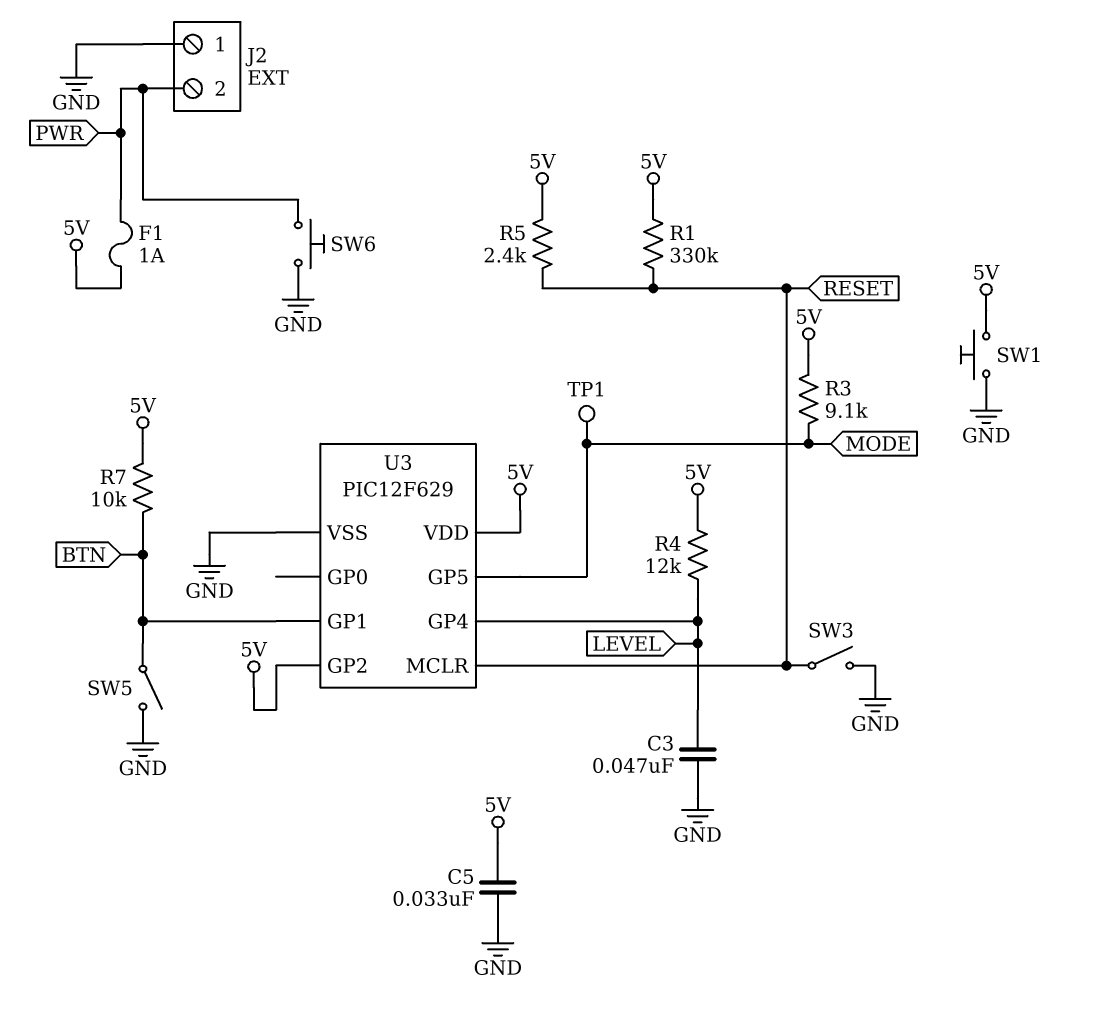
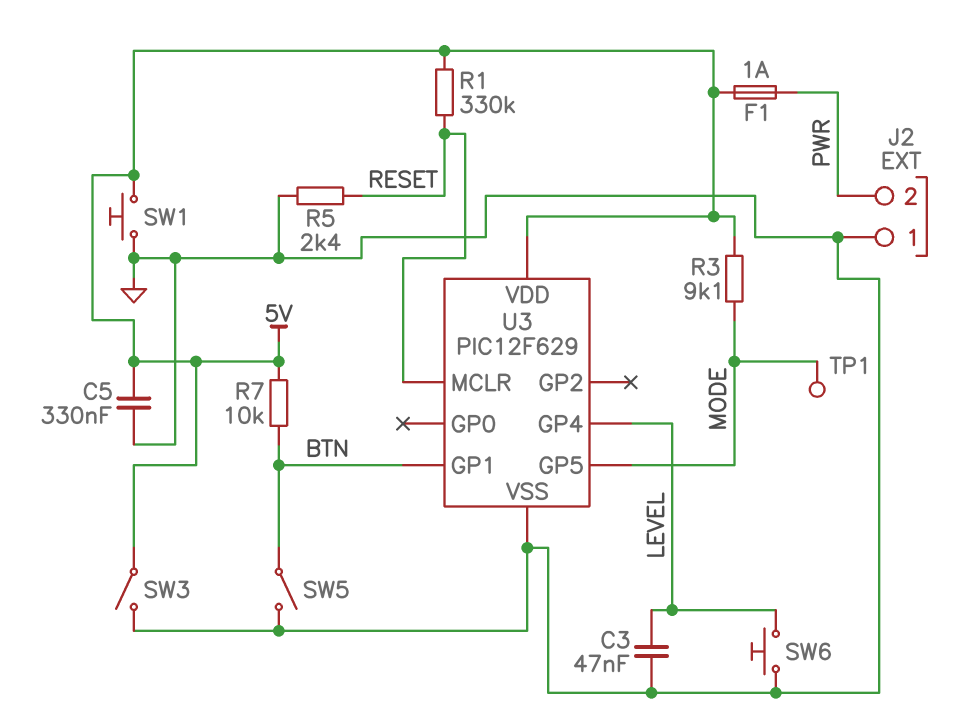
C5: 33nF (5V, GND) -> 330nF (5V, GND)
R4: 12k (5V, LEVEL) -> none
R5: 2.4k (5V, RESET) -> 2.4k (GND, RESET)
SW3: switch (GND, RESET) -> switch (5V, GND)
SW6: button (GND, PWR) -> button (GND, LEVEL)
U3 pin GP2: 5V -> none

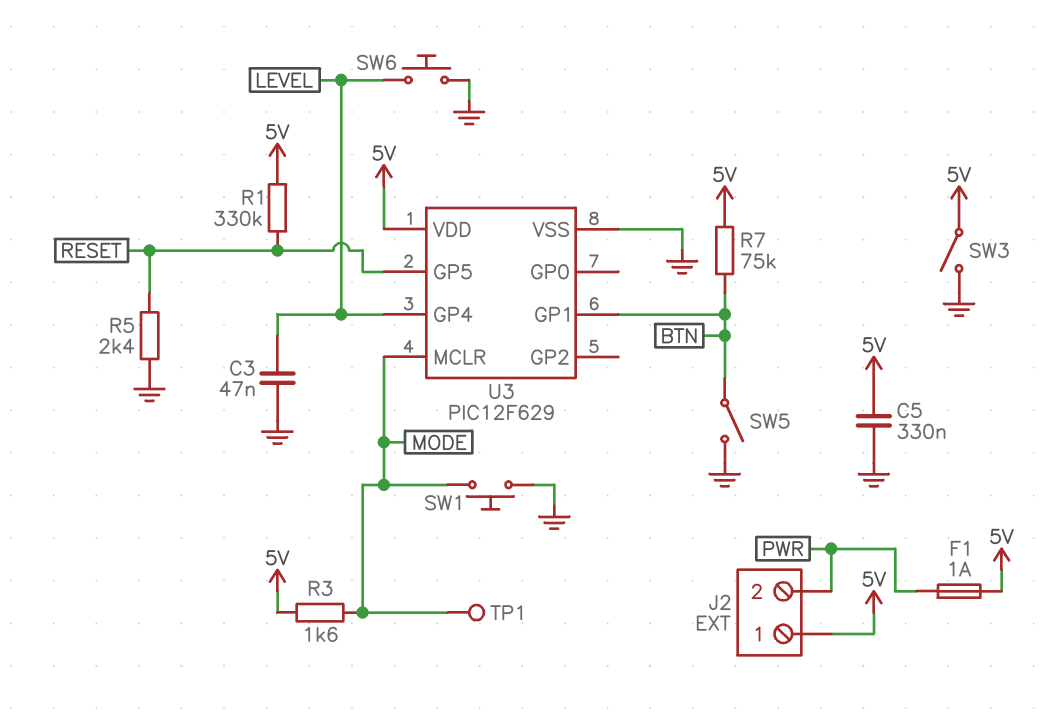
J2 pin 1: GND -> 5V
R3: 9.1k (5V, MODE) -> 1.6k (5V, MODE)
R7: 10k (5V, BTN) -> 75k (5V, BTN)
SW1: button (5V, GND) -> button (GND, MODE)
U3 pin GP5: MODE -> RESET
U3 pin MCLR: RESET -> MODE

